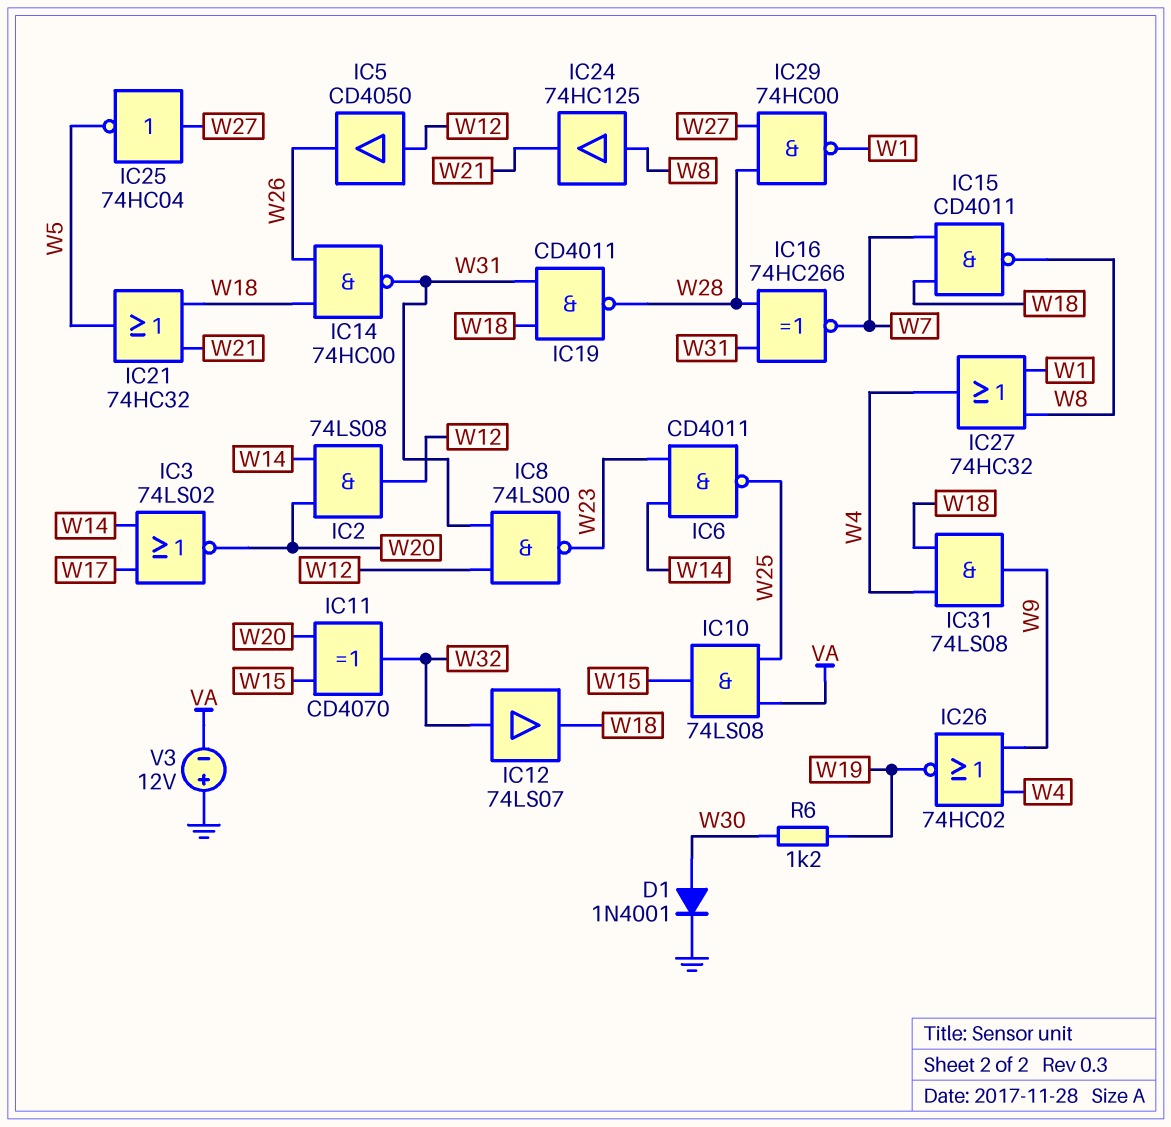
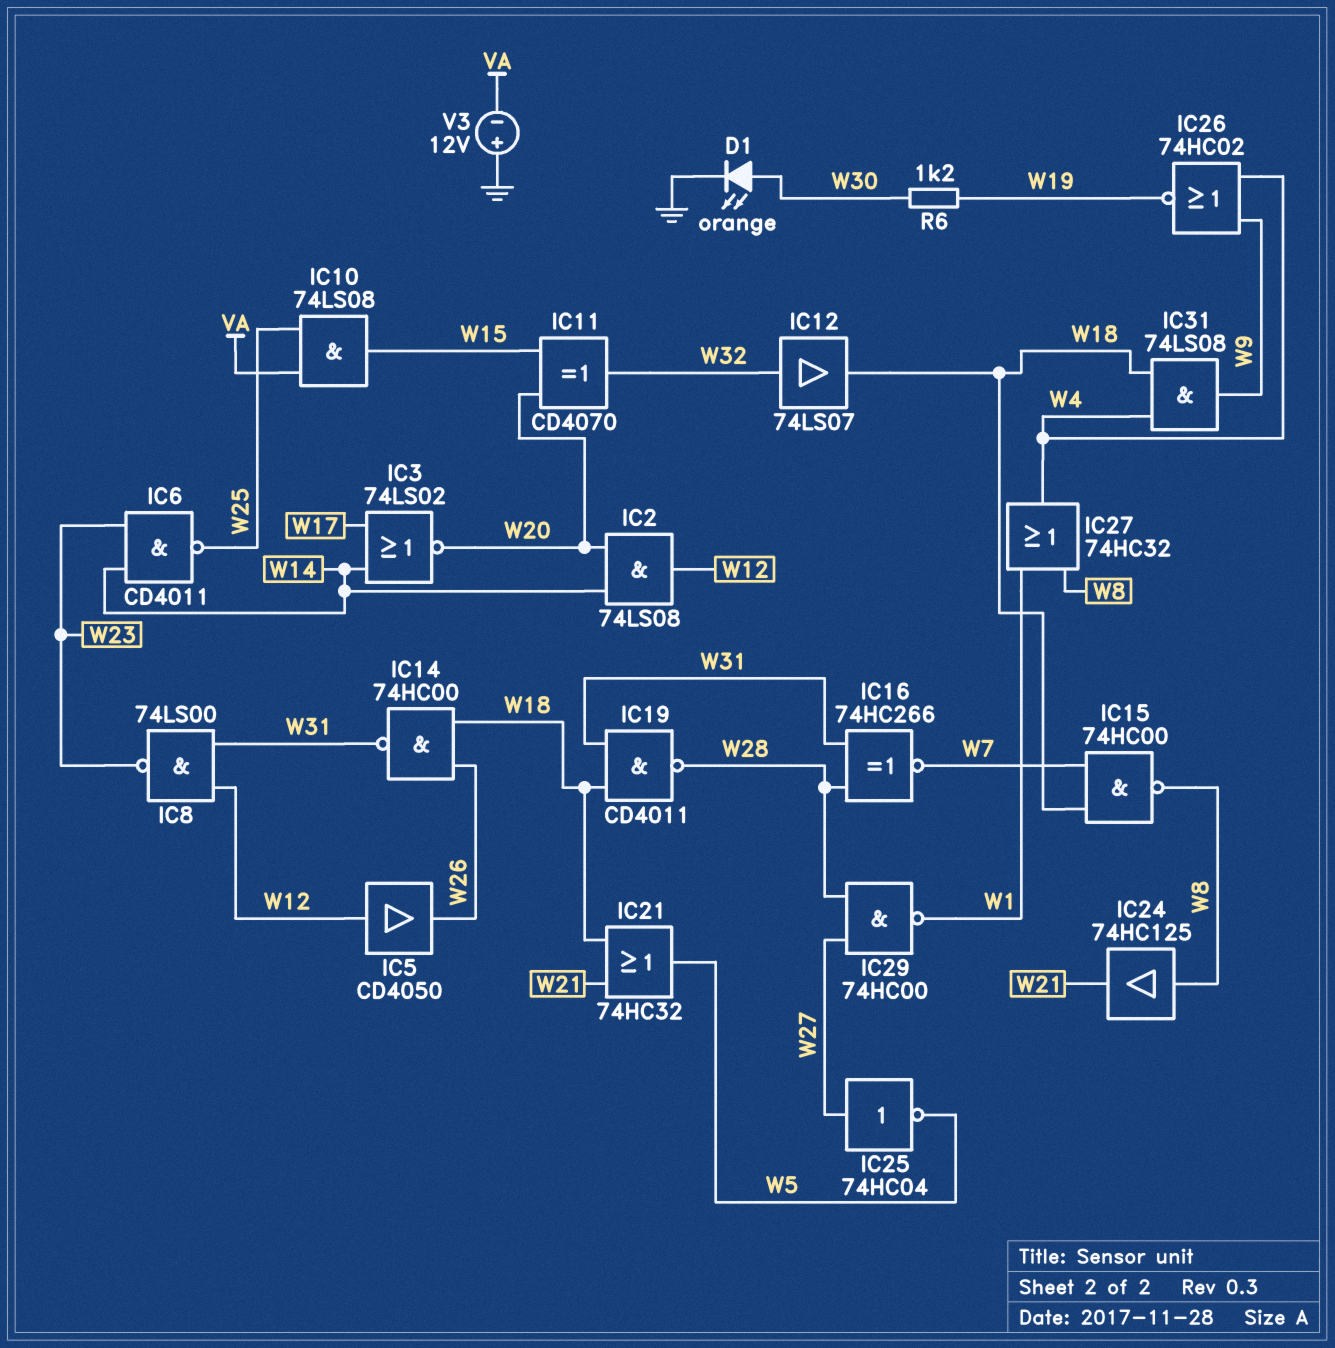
D1: diode 1N4001 (A W30, K GND) -> LED orange (A W30, K GND)
IC15: NAND CD4011 (in W7, in W18, out W8) -> NAND 74HC00 (in W7, in W18, out W8)

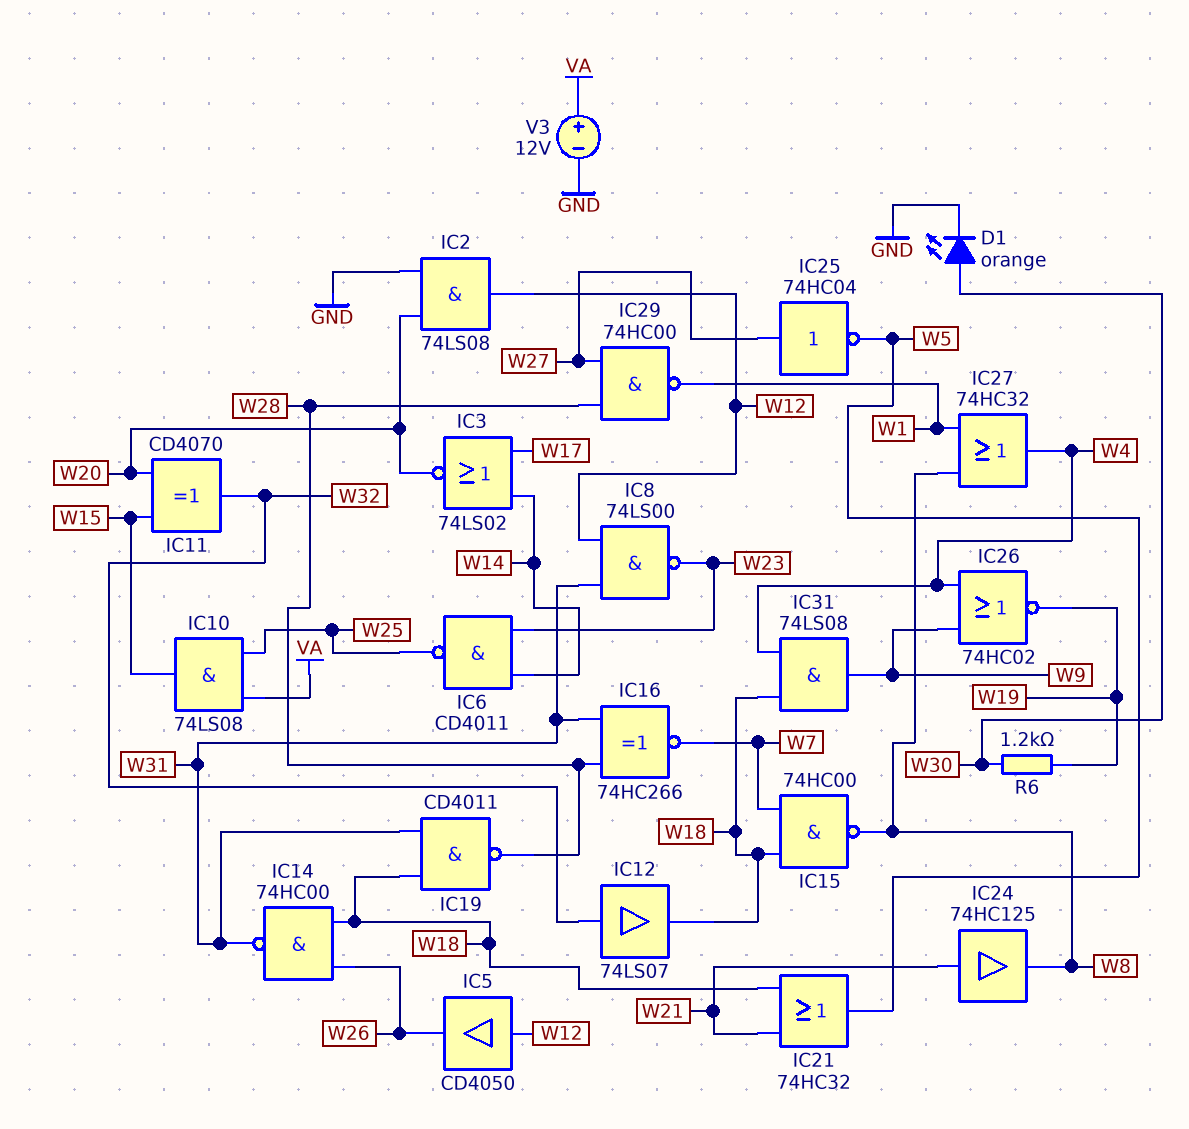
IC2: AND 74LS08 (in W14, in W20, out W12) -> AND 74LS08 (in GND, in W20, out W12)
IC24: buffer 74HC125 (in W8, out W21) -> buffer 74HC125 (in W21, out W8)
V3: 12V (plus GND, minus VA) -> 12V (plus VA, minus GND)

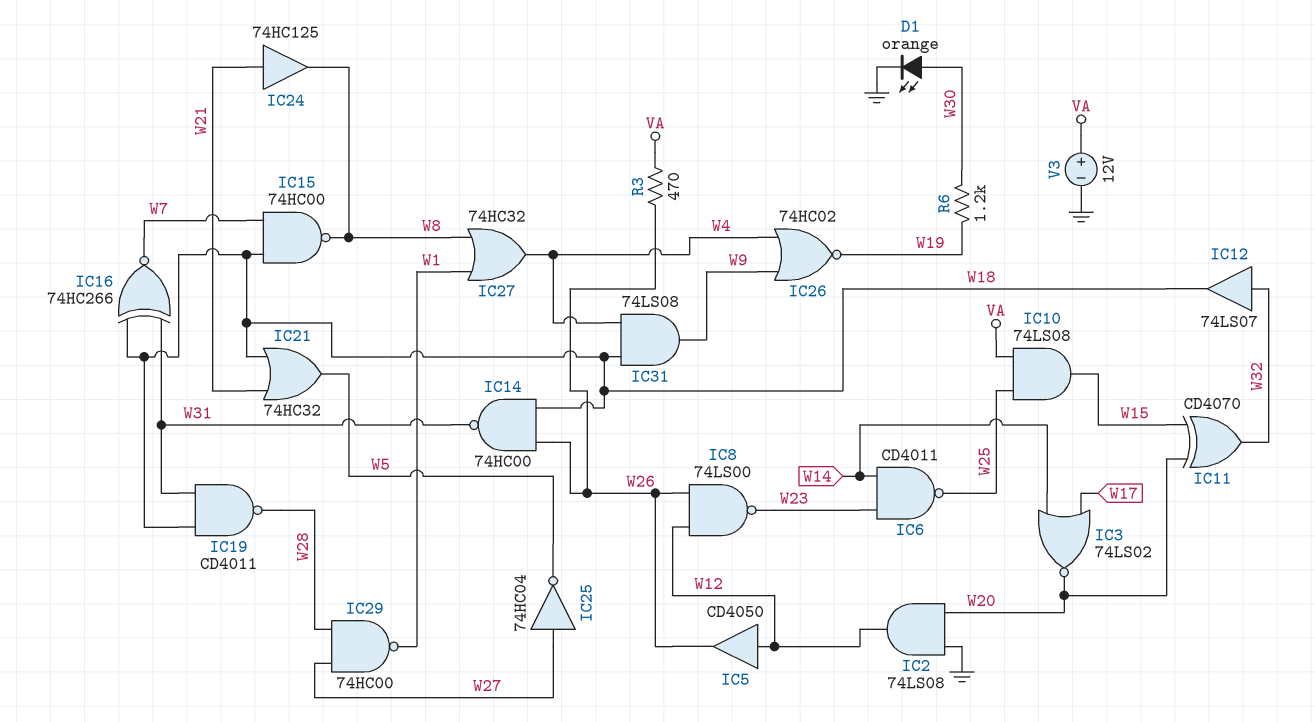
IC8: NAND 74LS00 (in W12, in W31, out W23) -> NAND 74LS00 (in W12, in W26, out W23)
IC16: XNOR 74HC266 (in W28, in W31, out W7) -> XNOR 74HC266 (in W18, in W31, out W7)
R3: none -> 470 (VA, W26)

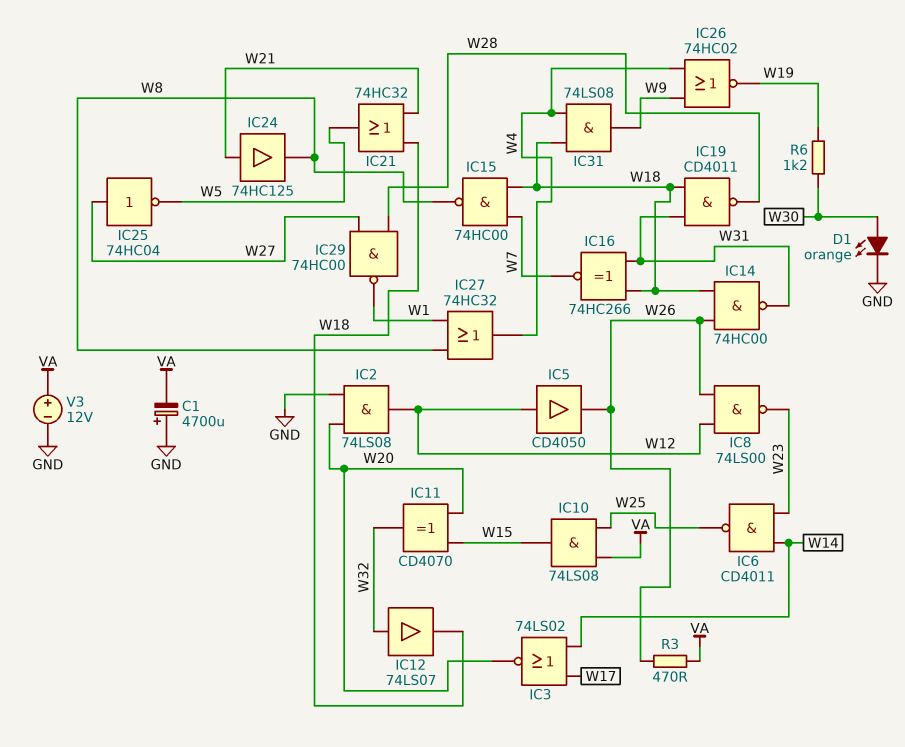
C1: none -> 4700uF (plus GND, minus VA)

